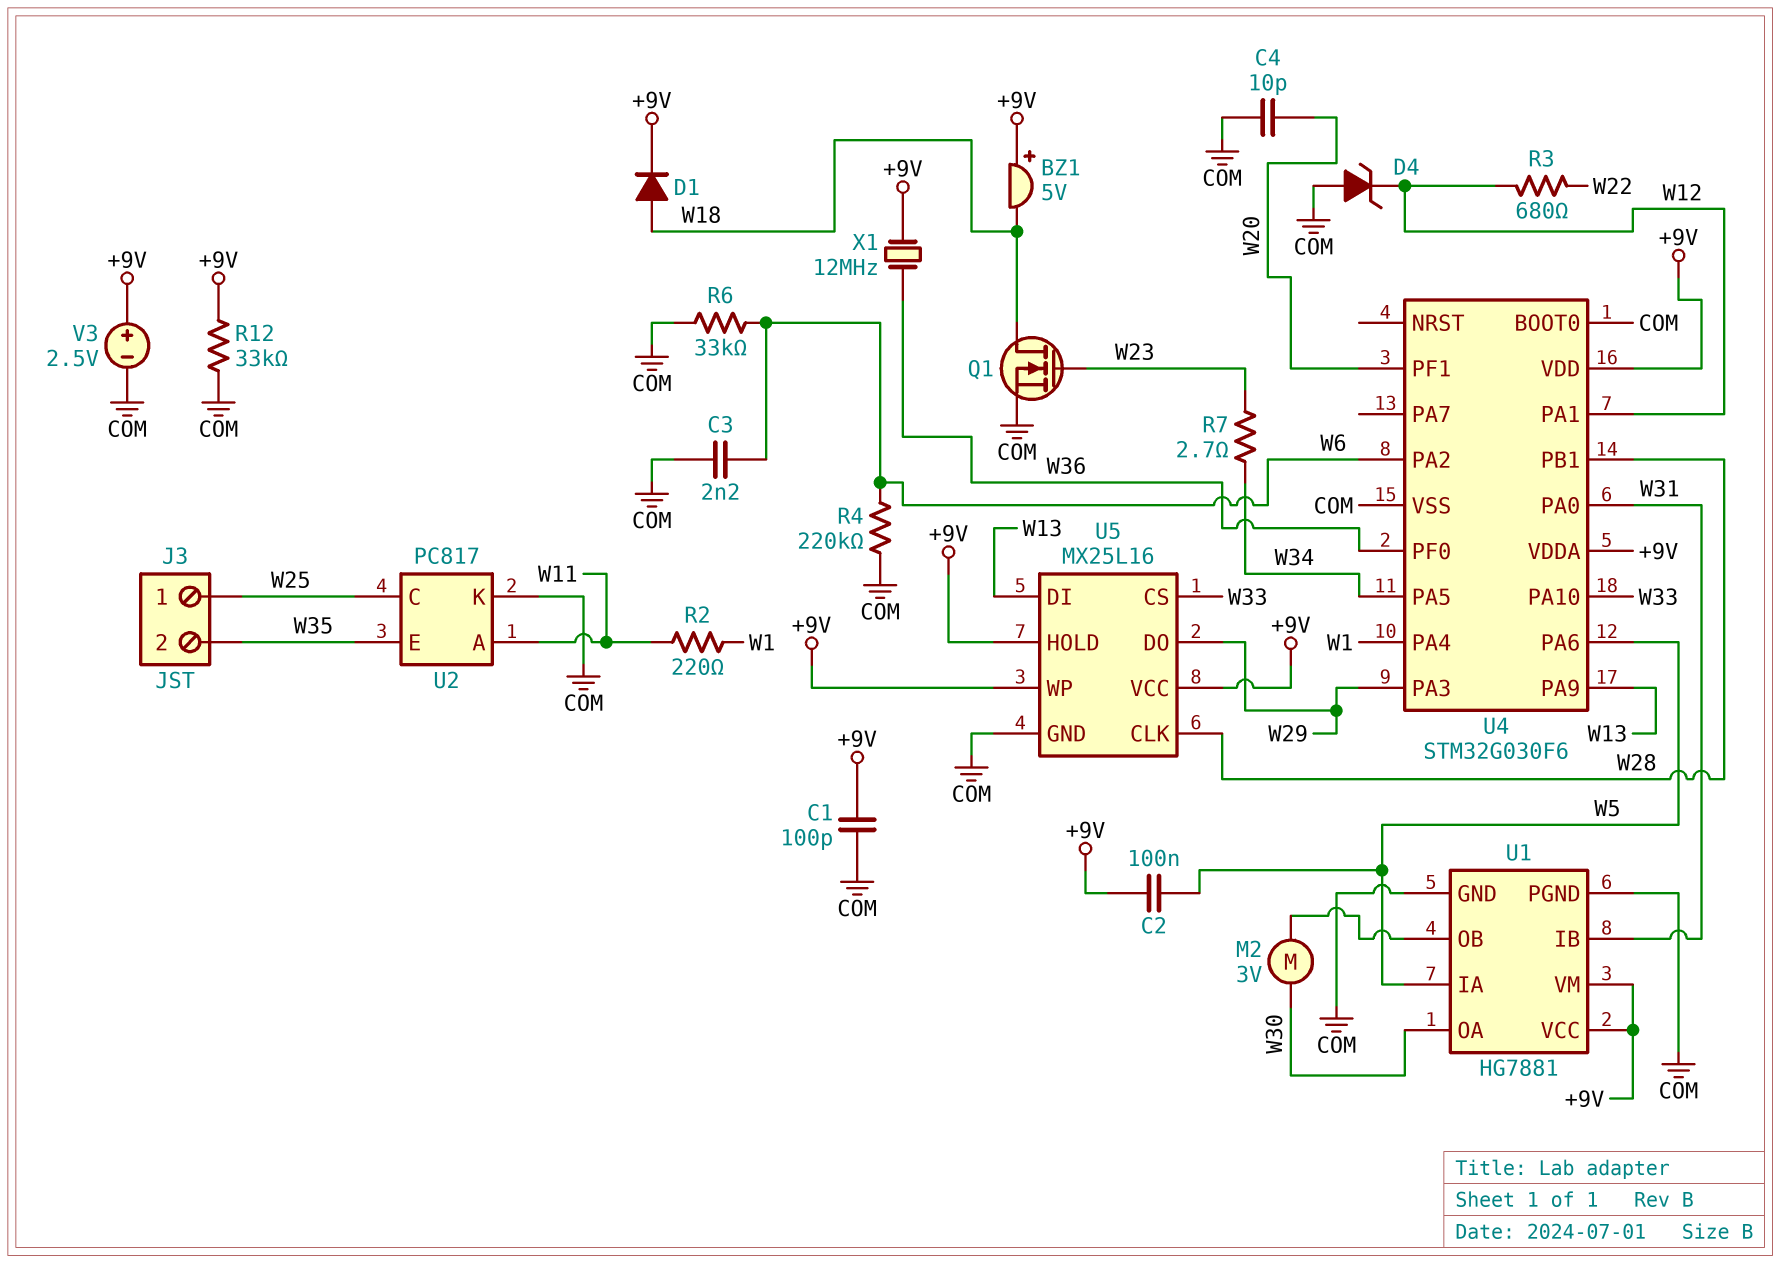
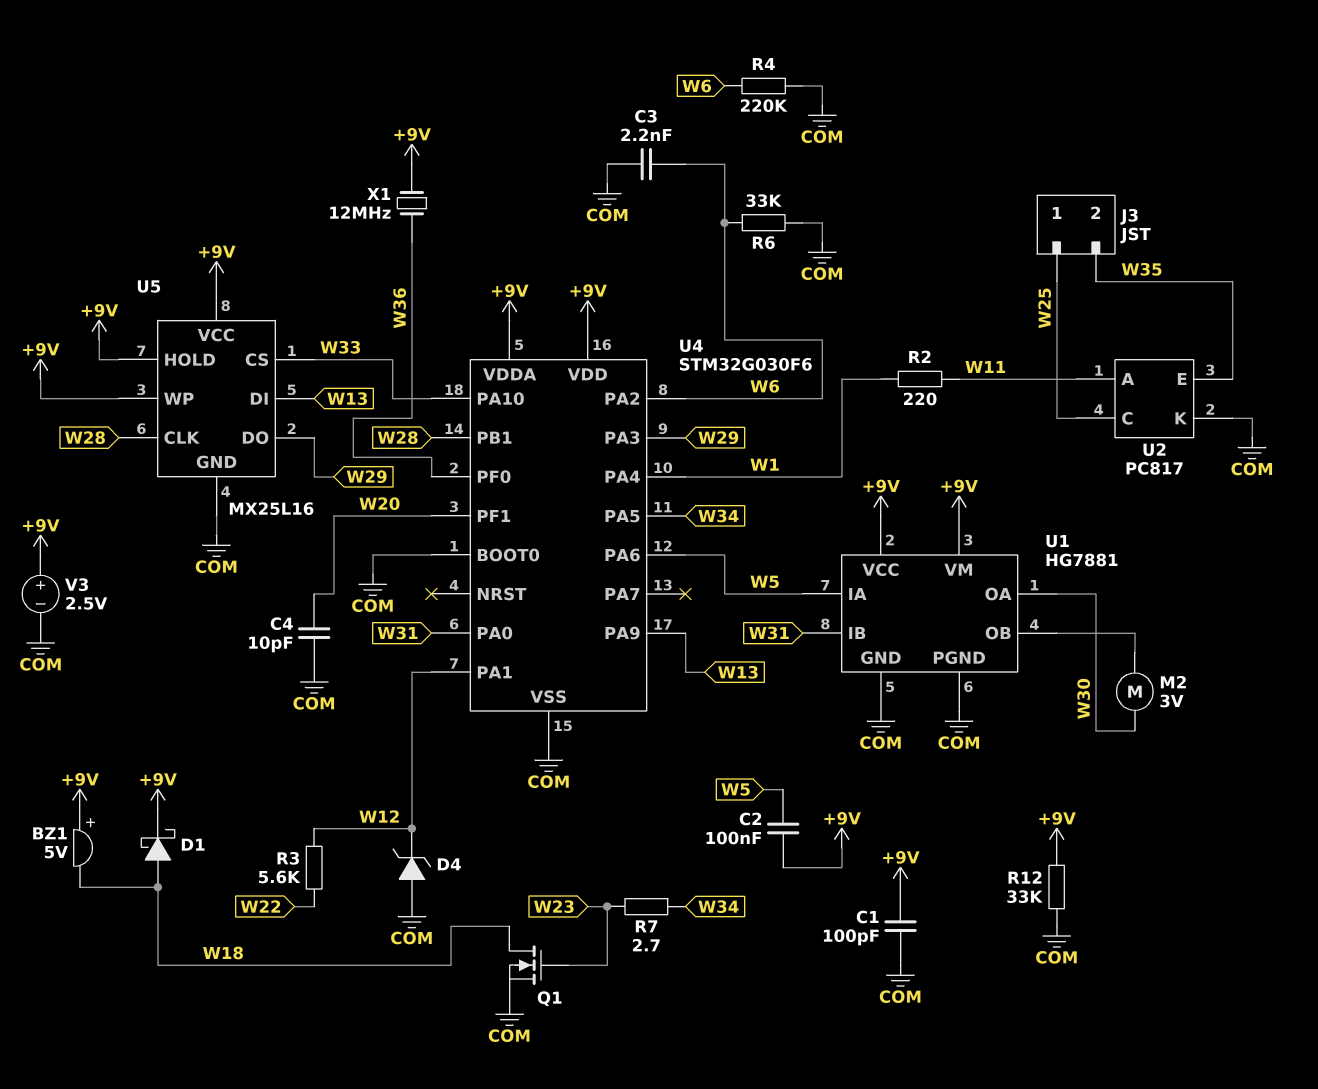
D1: diode (A W18, K +9V) -> schottky (A W18, K +9V)
R3: 680 (W12, W22) -> 5.6k (W12, W22)

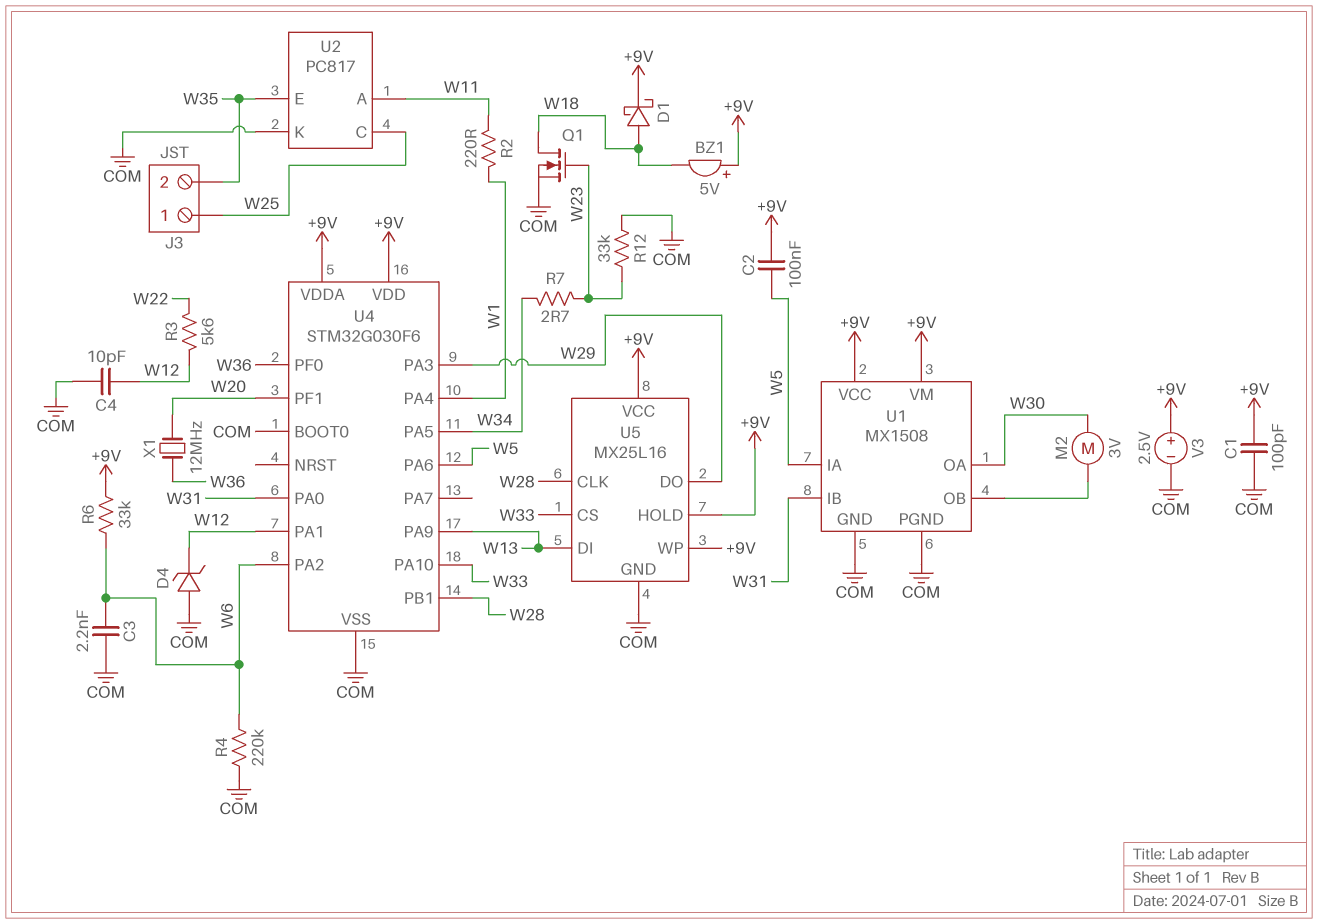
C4: 10pF (COM, W20) -> 10pF (COM, W12)
R6: 33k (COM, W6) -> 33k (+9V, W6)
R12: 33k (+9V, COM) -> 33k (COM, W23)
U1: HG7881 -> MX1508
X1: 12MHz (+9V, W36) -> 12MHz (W20, W36)

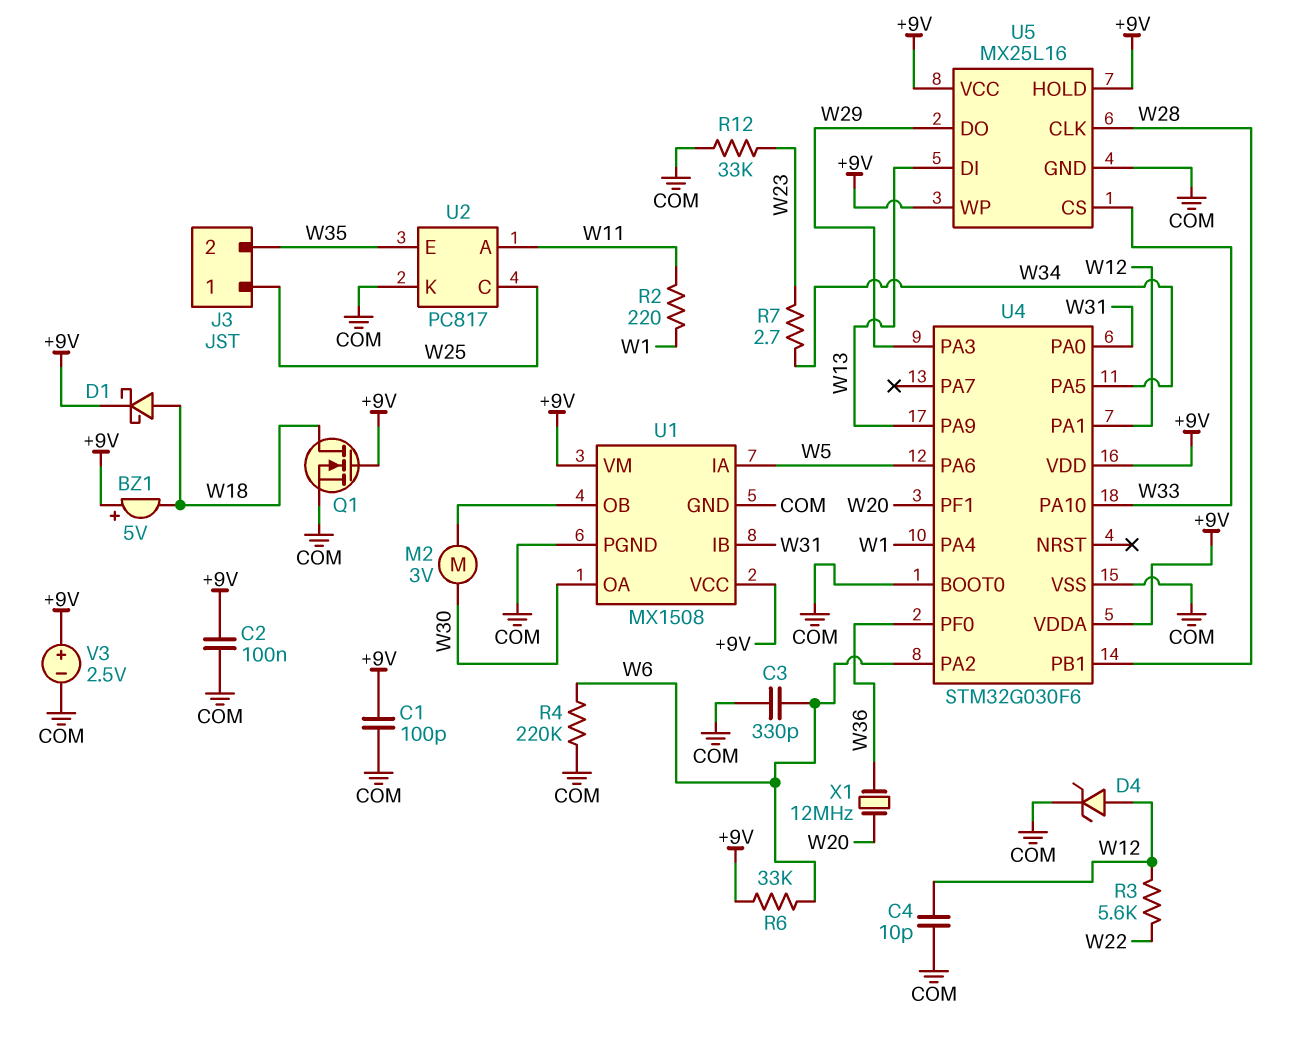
C2: 100nF (+9V, W5) -> 100nF (+9V, COM)
C3: 2.2nF (COM, W6) -> 330pF (COM, W6)
D4: zener (A COM, K W12) -> zener (A W12, K COM)
Q1: NMOS (G W23, D W18, S COM) -> NMOS (G +9V, D W18, S COM)

